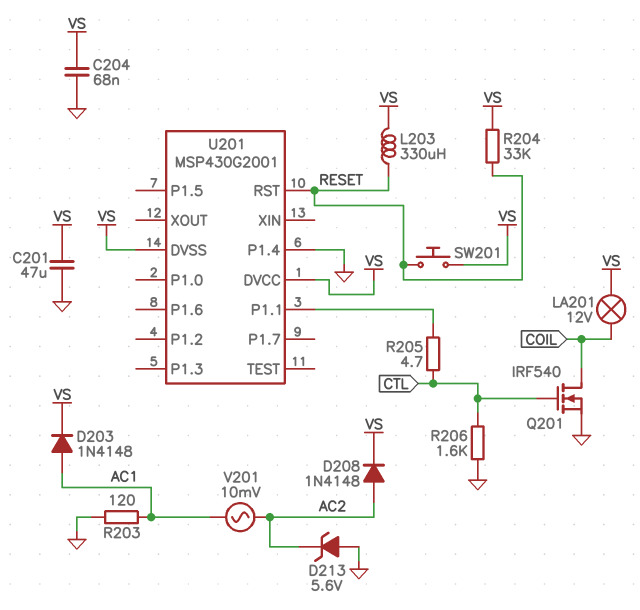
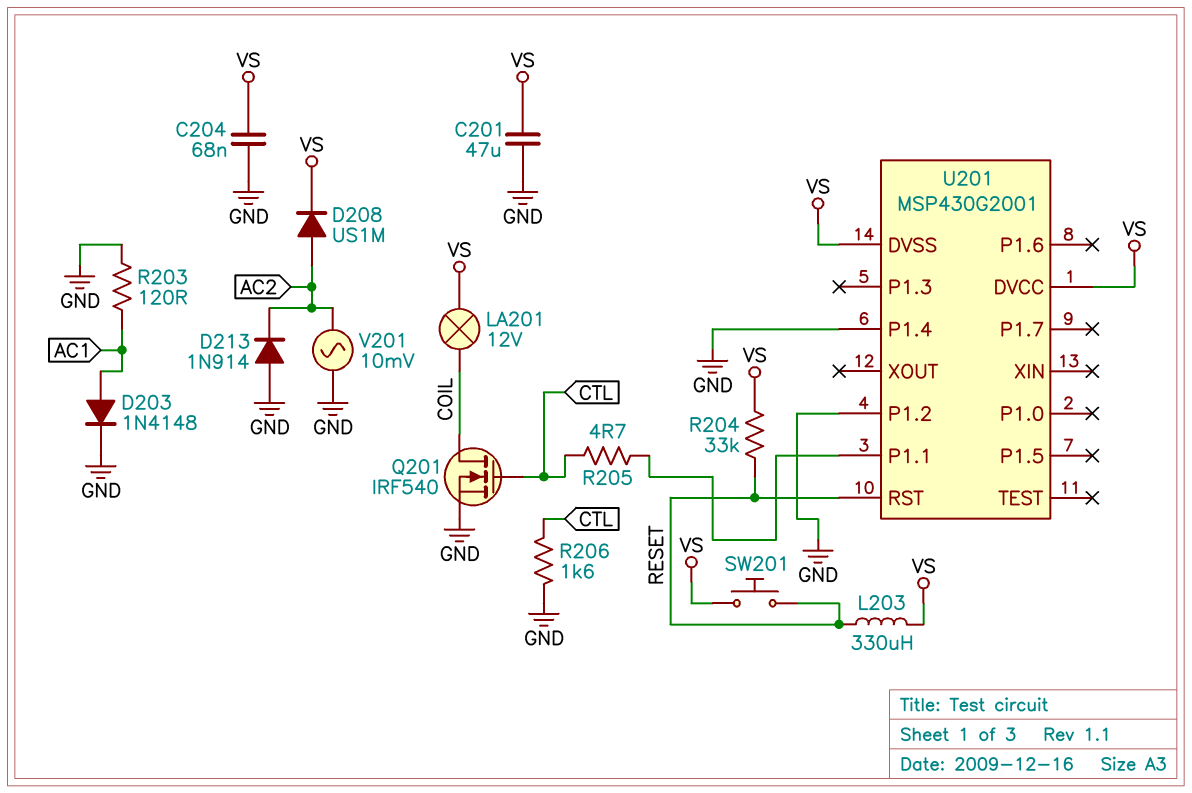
D203: diode 1N4148 (A AC1, K VS) -> diode 1N4148 (A AC1, K GND)
D208: diode 1N4148 (A AC2, K VS) -> diode US1M (A AC2, K VS)
D213: zener 5.6V (A GND, K AC2) -> diode 1N914 (A GND, K AC2)
U201 pin P1.2: none -> GND
V201: AC 10mV (AC1, AC2) -> AC 10mV (AC2, GND)

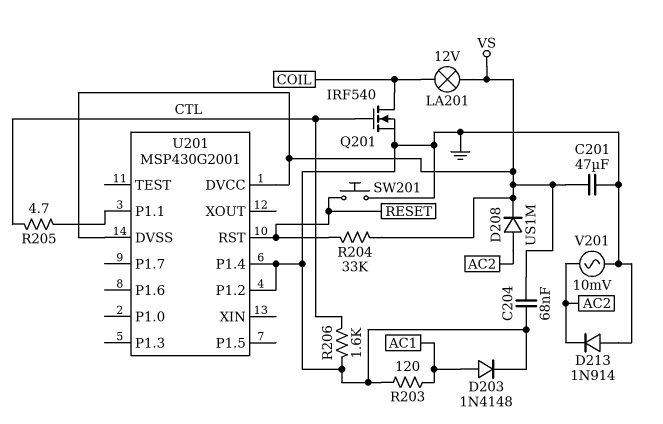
L203: 330uH (RESET, VS) -> none
SW201: button (RESET, VS) -> button (GND, RESET)

